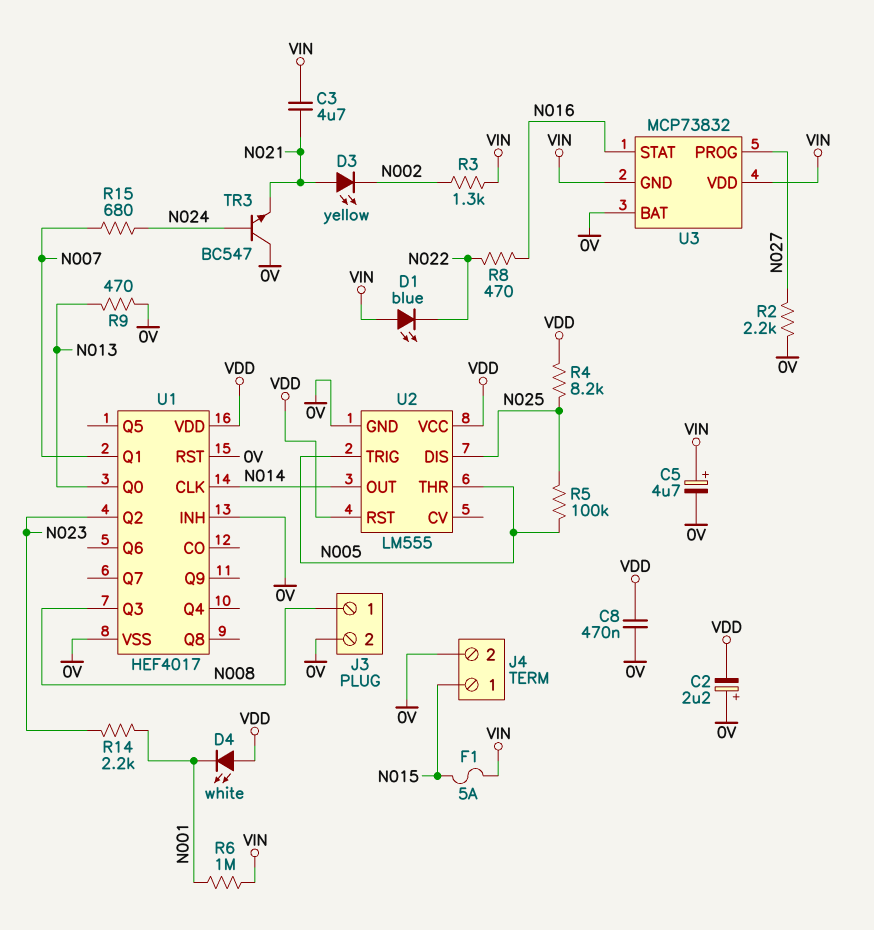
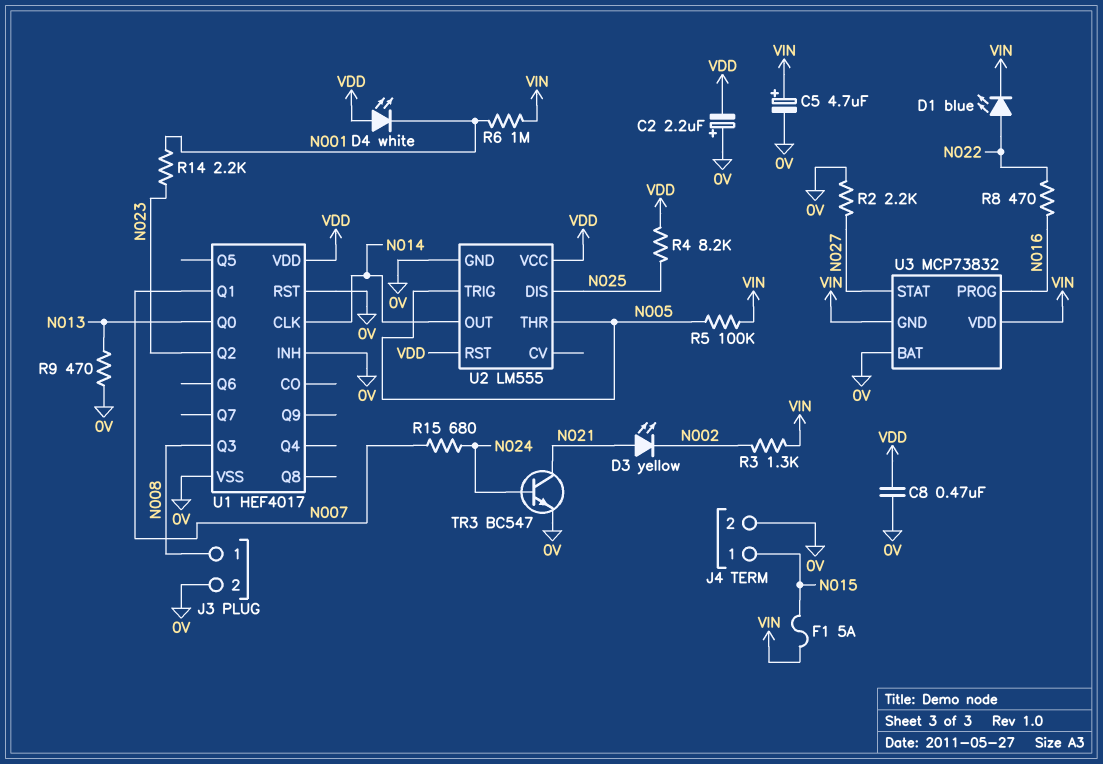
C3: 4.7uF (N021, VIN) -> none
D1: LED blue (A VIN, K N022) -> LED blue (A N022, K VIN)
R5: 100k (N005, N025) -> 100k (N005, VIN)
TR3: NPN BC547 (B N024, C 0V, E N021) -> NPN BC547 (B N024, C N021, E 0V)
U3 pin PROG: N027 -> N016
U3 pin STAT: N016 -> N027

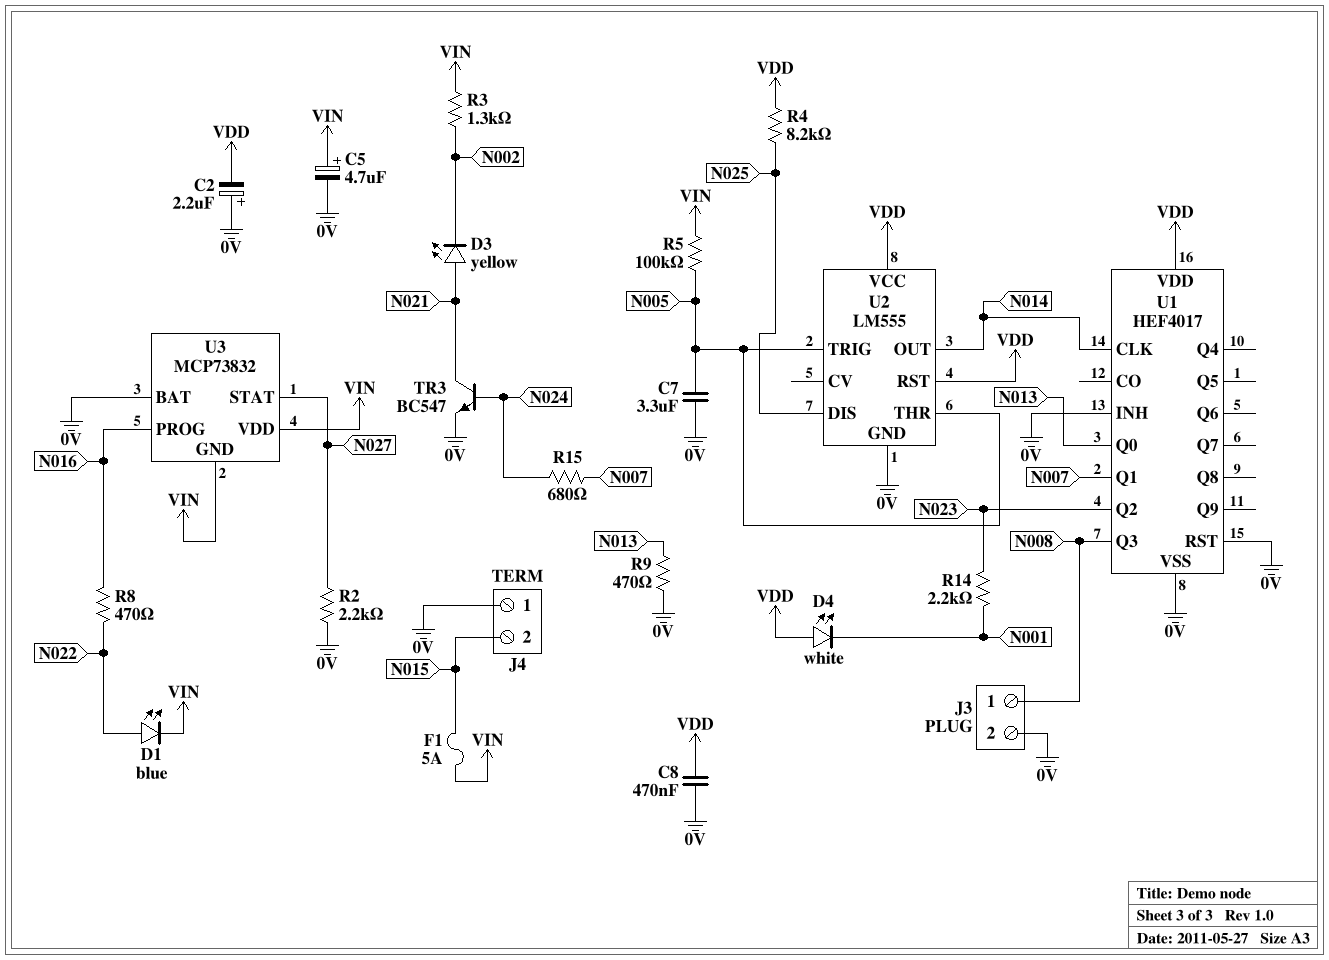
C7: none -> 3.3uF (0V, N005)
J4 pin 1: N015 -> 0V
J4 pin 2: 0V -> N015
R6: 1M (N001, VIN) -> none

